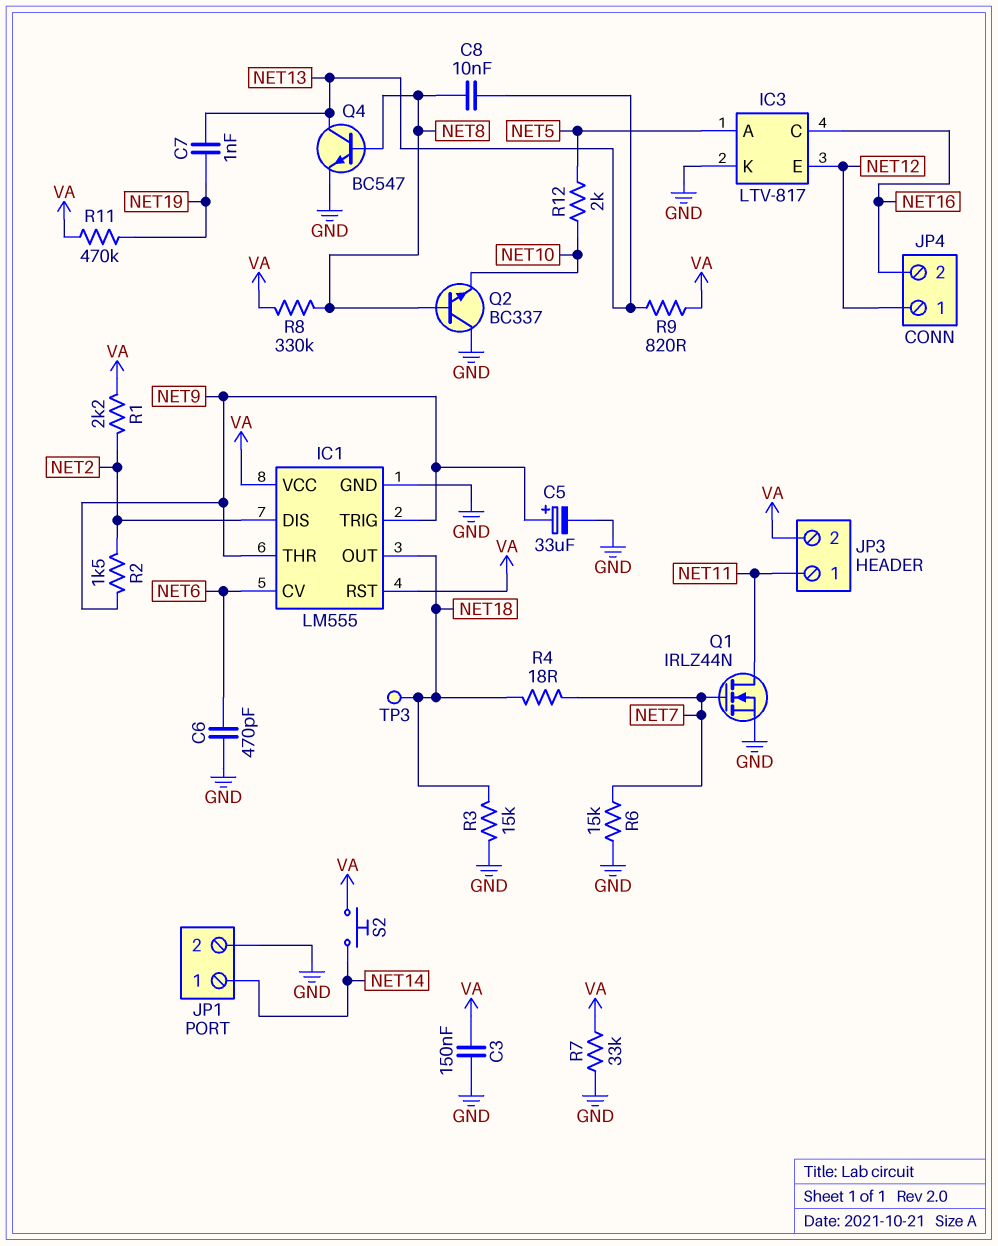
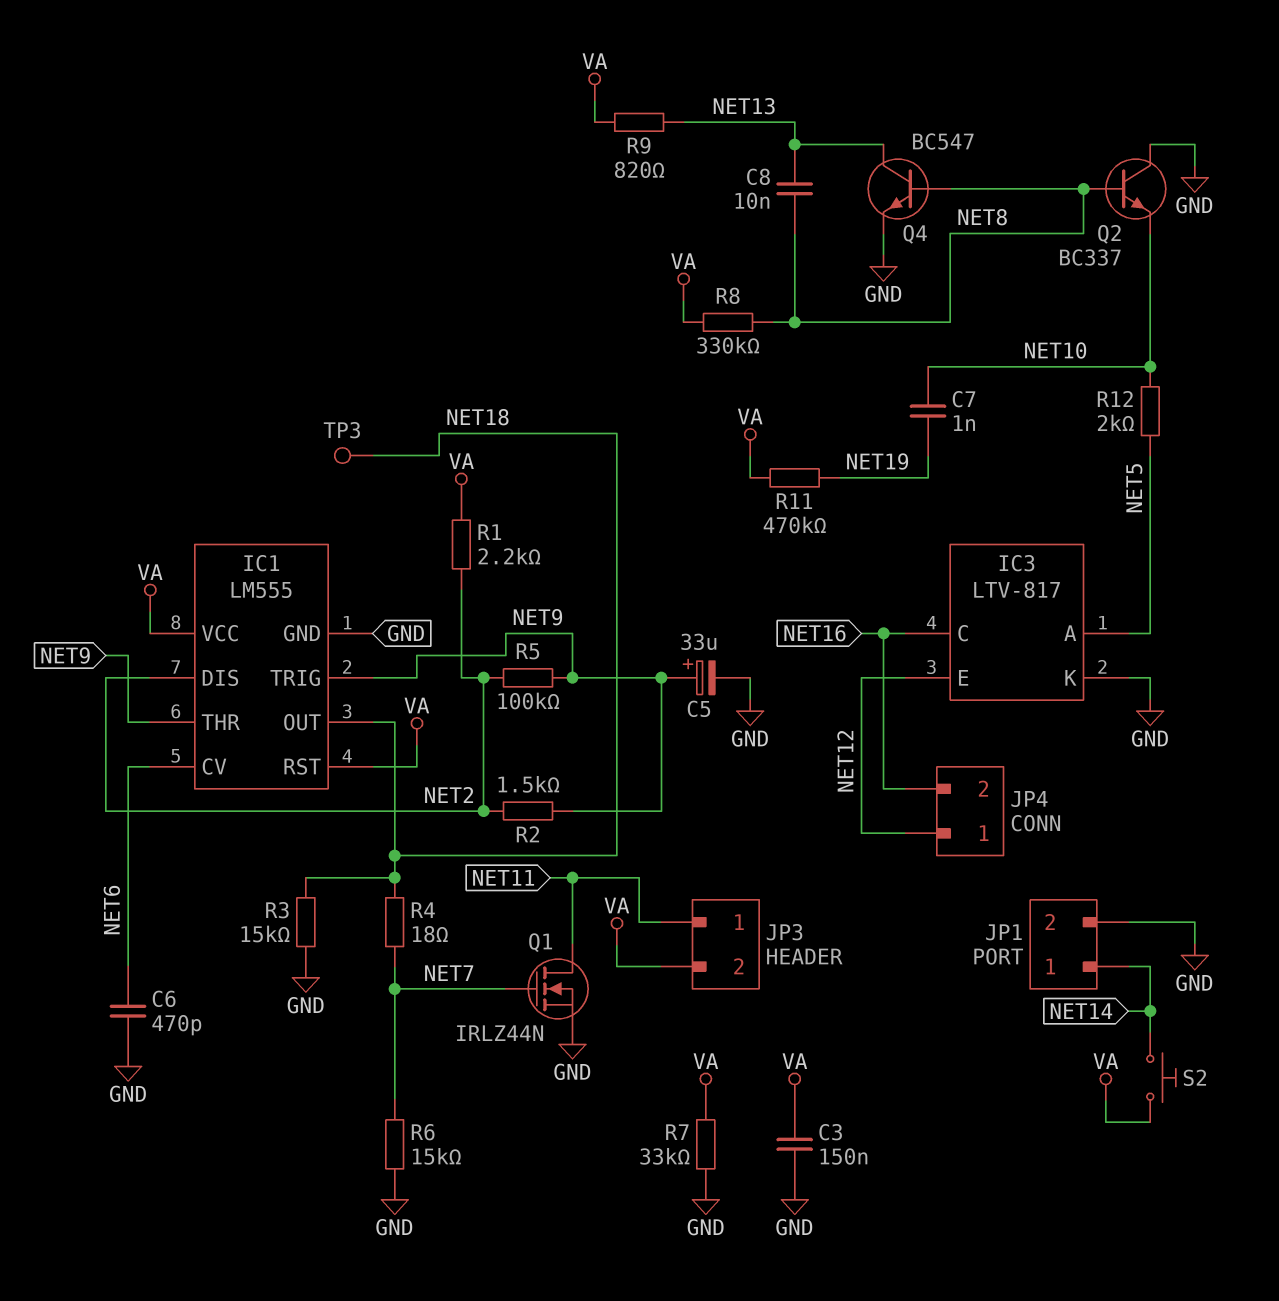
C7: 1nF (NET13, NET19) -> 1nF (NET10, NET19)
R5: none -> 100k (NET2, NET9)

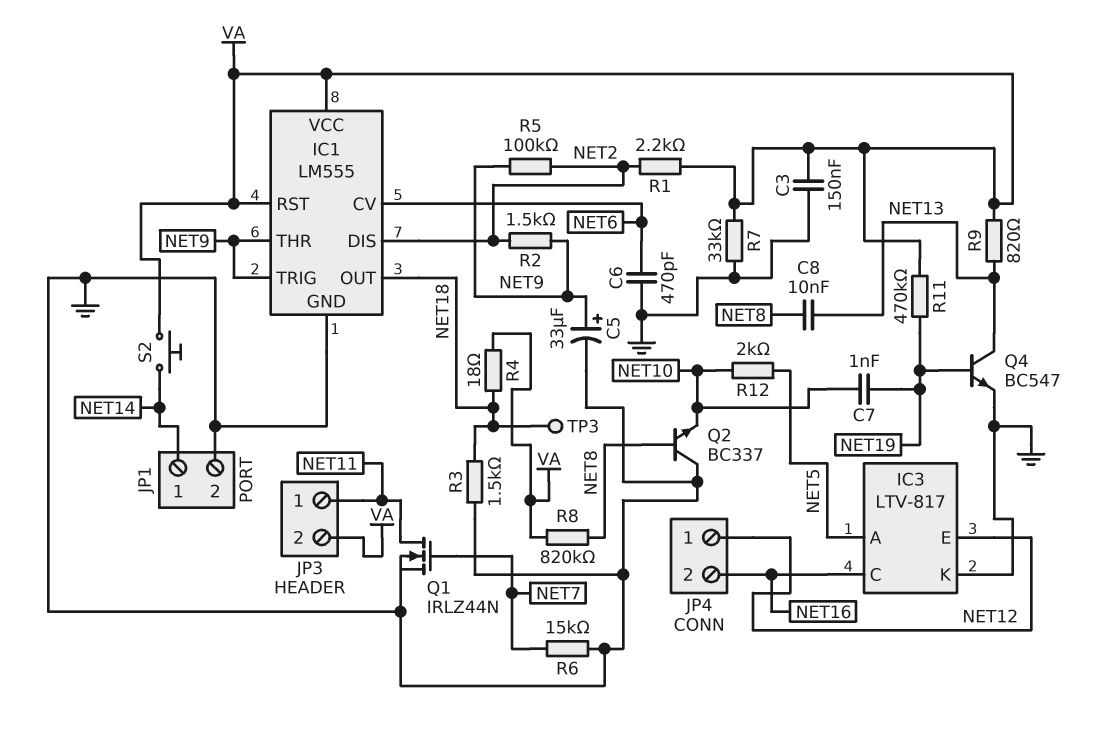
Q4: NPN BC547 (B NET8, C NET13, E GND) -> NPN BC547 (B NET19, C NET13, E GND)
R3: 15k (GND, NET18) -> 1.5k (GND, NET18)
R4: 18 (NET7, NET18) -> 18 (NET18, VA)
R8: 330k (NET8, VA) -> 820k (NET8, VA)

